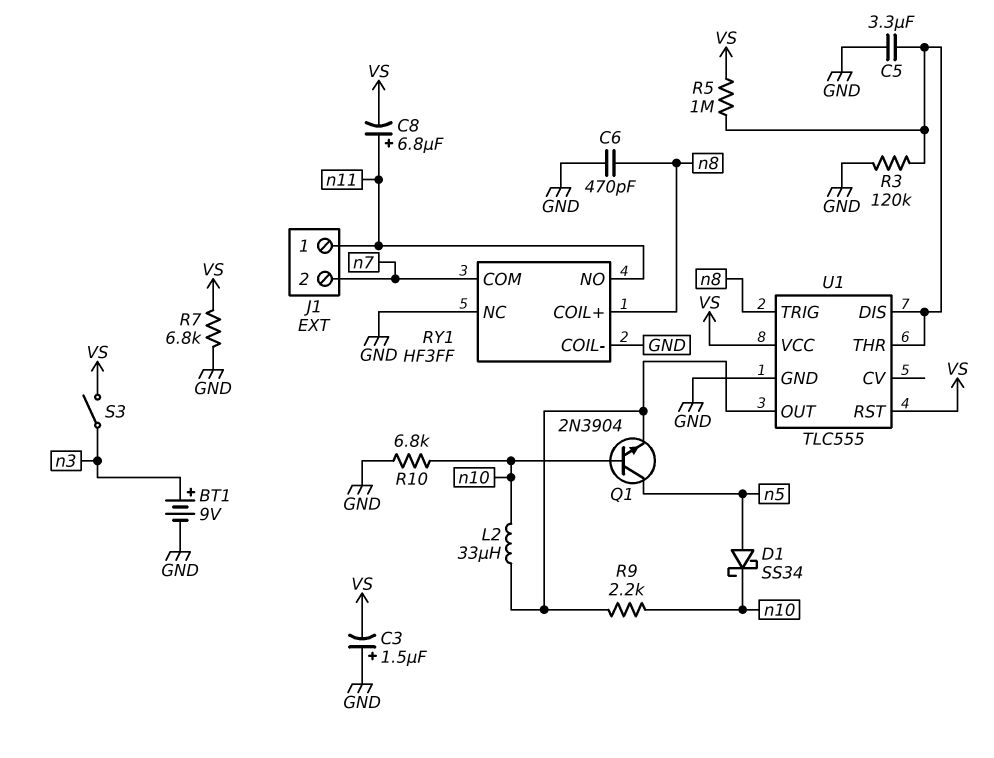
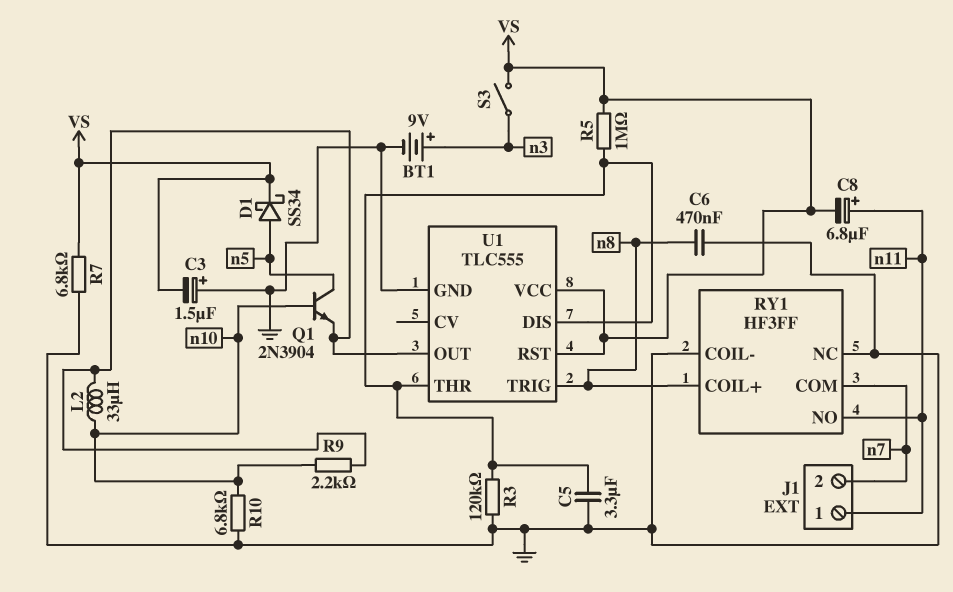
C6: 470pF (GND, n8) -> 470nF (GND, n8)
D1: schottky SS34 (A n5, K n10) -> schottky SS34 (A n5, K VS)

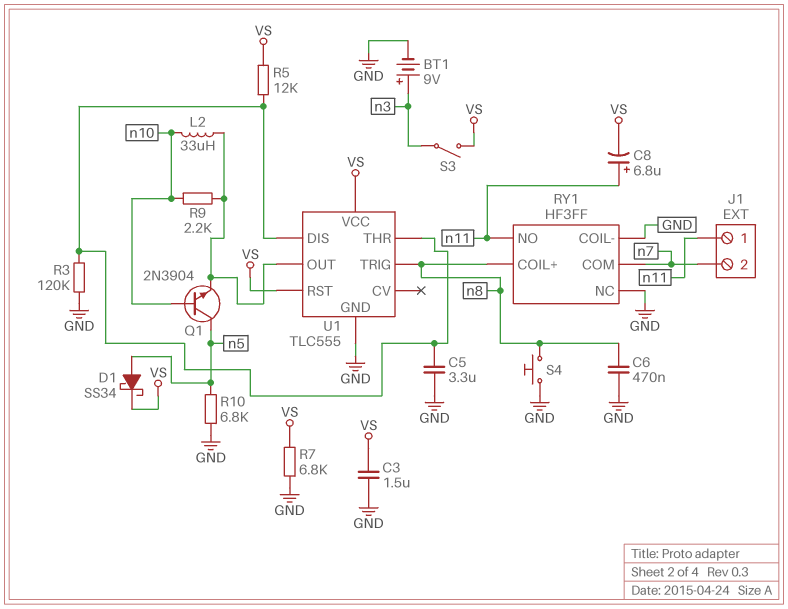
C3: 1.5uF (plus GND, minus VS) -> 1.5uF (GND, VS)
R5: 1M (U1/DIS, VS) -> 12k (U1/DIS, VS)
R10: 6.8k (GND, n10) -> 6.8k (GND, n5)
S4: none -> button (GND, n8)

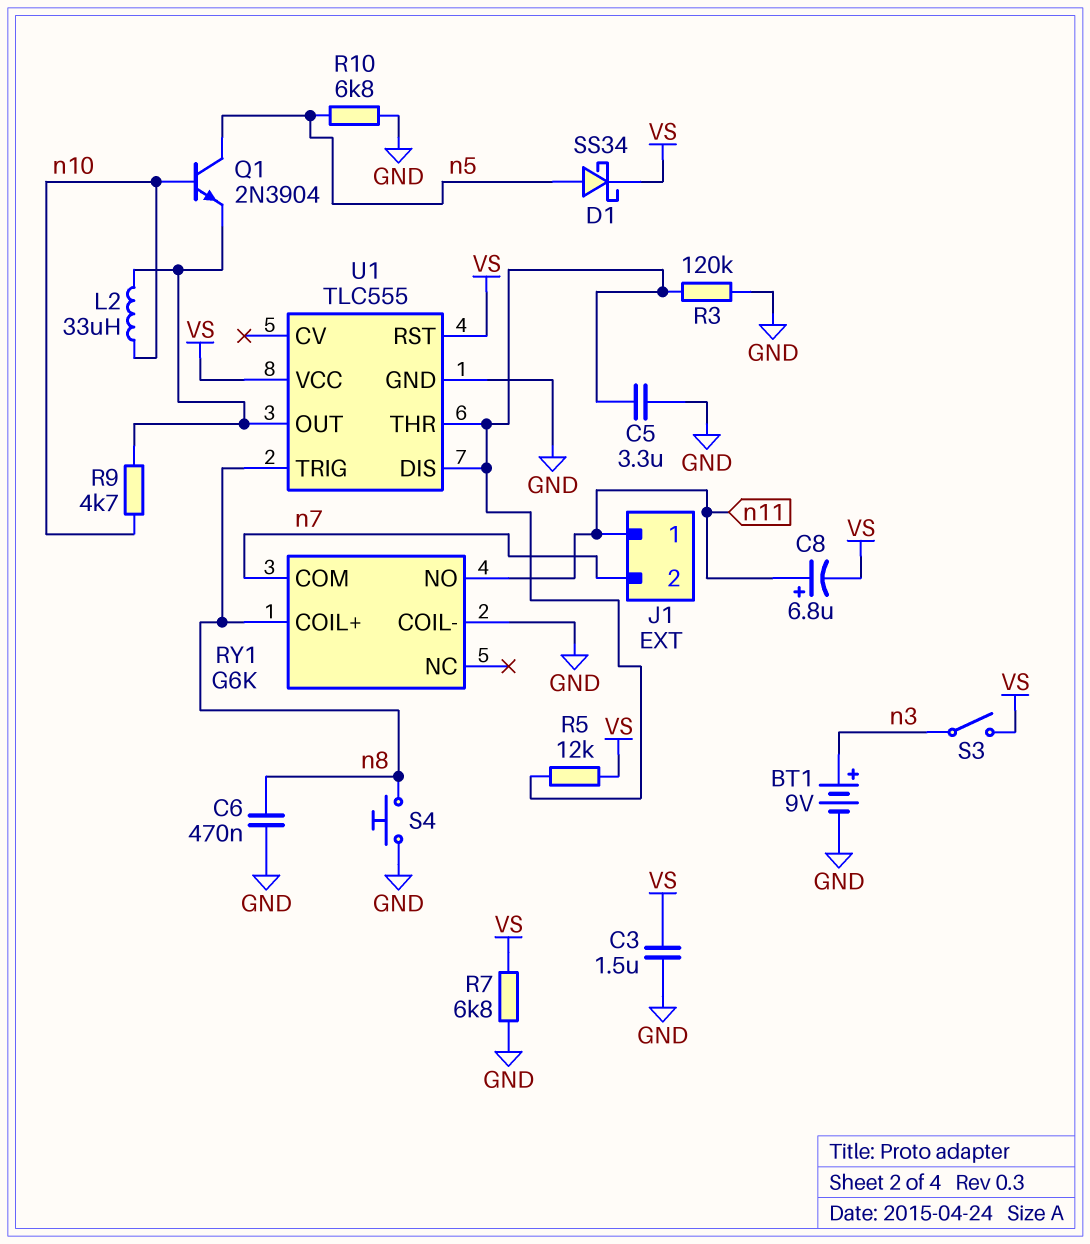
R9: 2.2k (U1/OUT, n10) -> 4.7k (U1/OUT, n10)
RY1: HF3FF -> G6K
RY1 pin NC: GND -> none

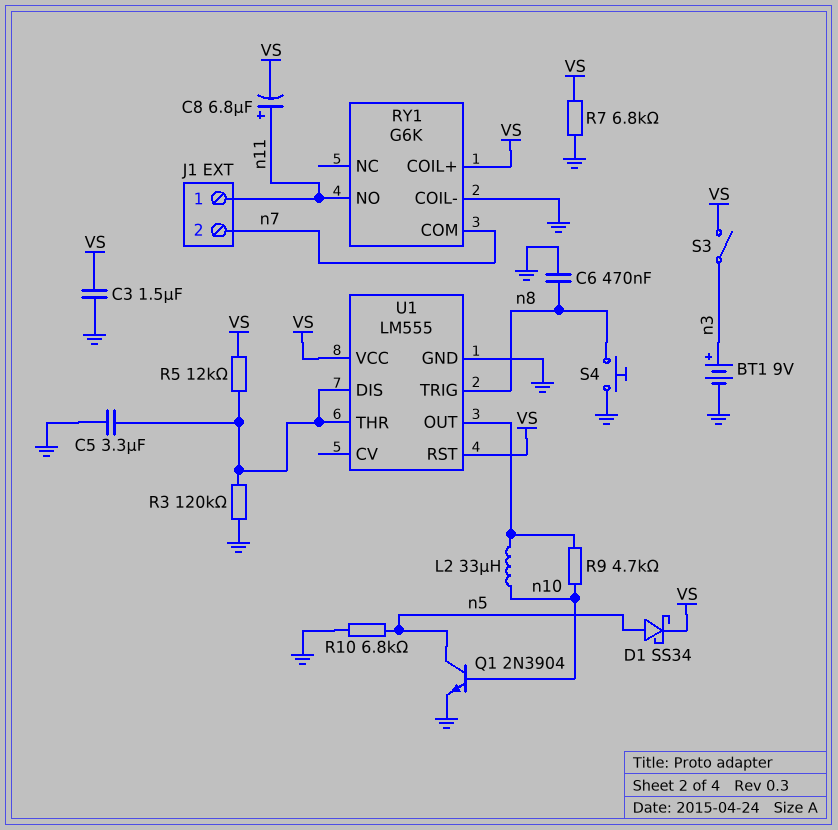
Q1: NPN 2N3904 (B n10, C n5, E U1/OUT) -> NPN 2N3904 (B n10, C n5, E GND)
RY1 pin COIL+: n8 -> VS
U1: TLC555 -> LM555

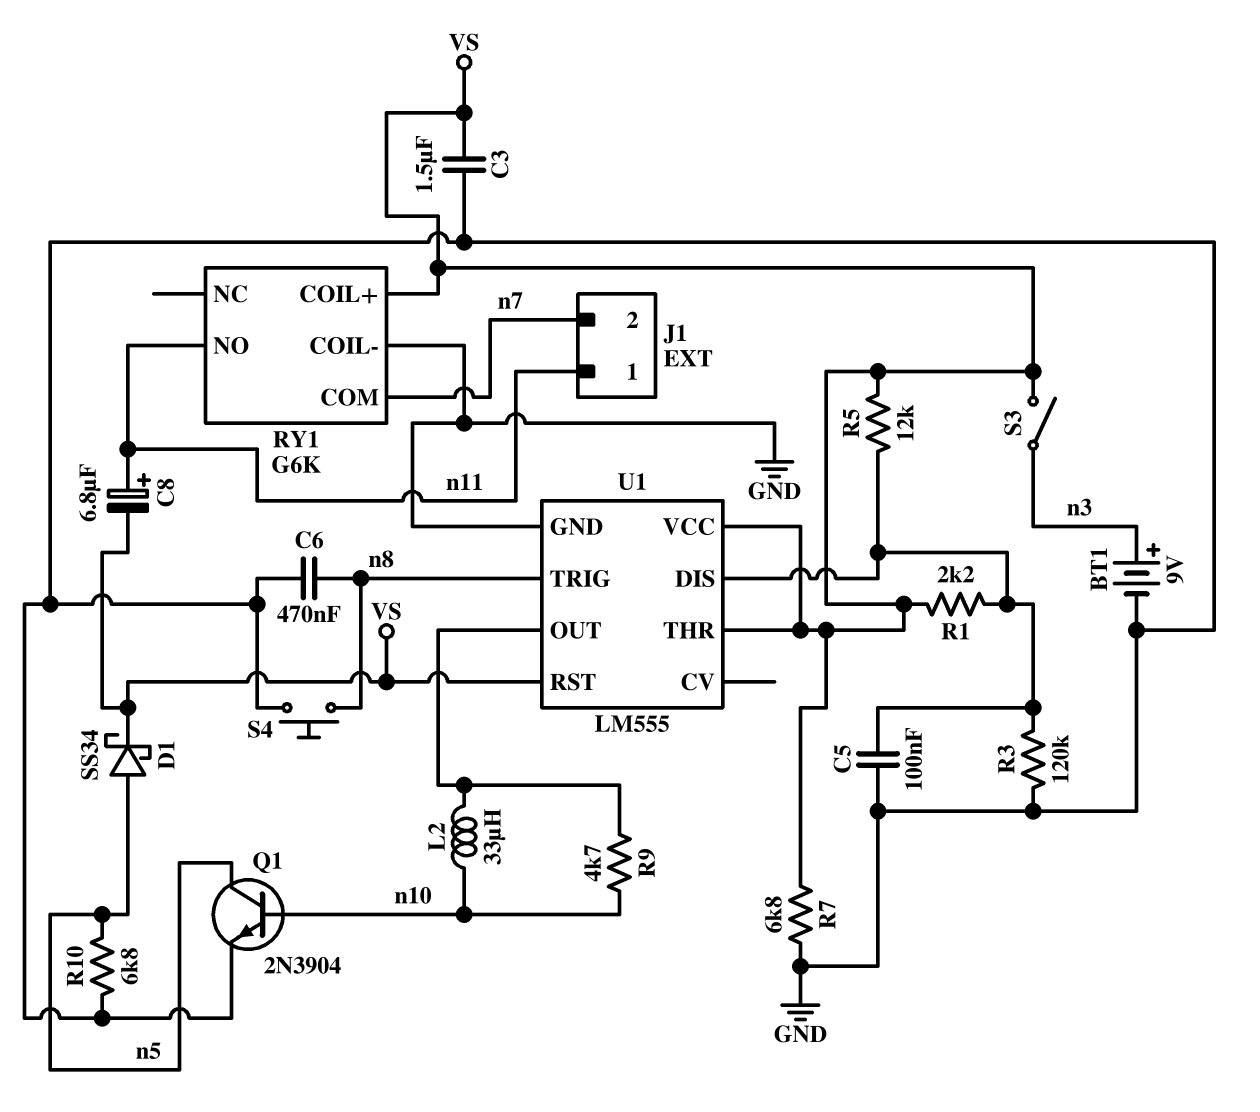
C5: 3.3uF (GND, U1/DIS) -> 100nF (GND, U1/DIS)
R1: none -> 2.2k (U1/DIS, VS)
U1 pin THR: U1/DIS -> VS

